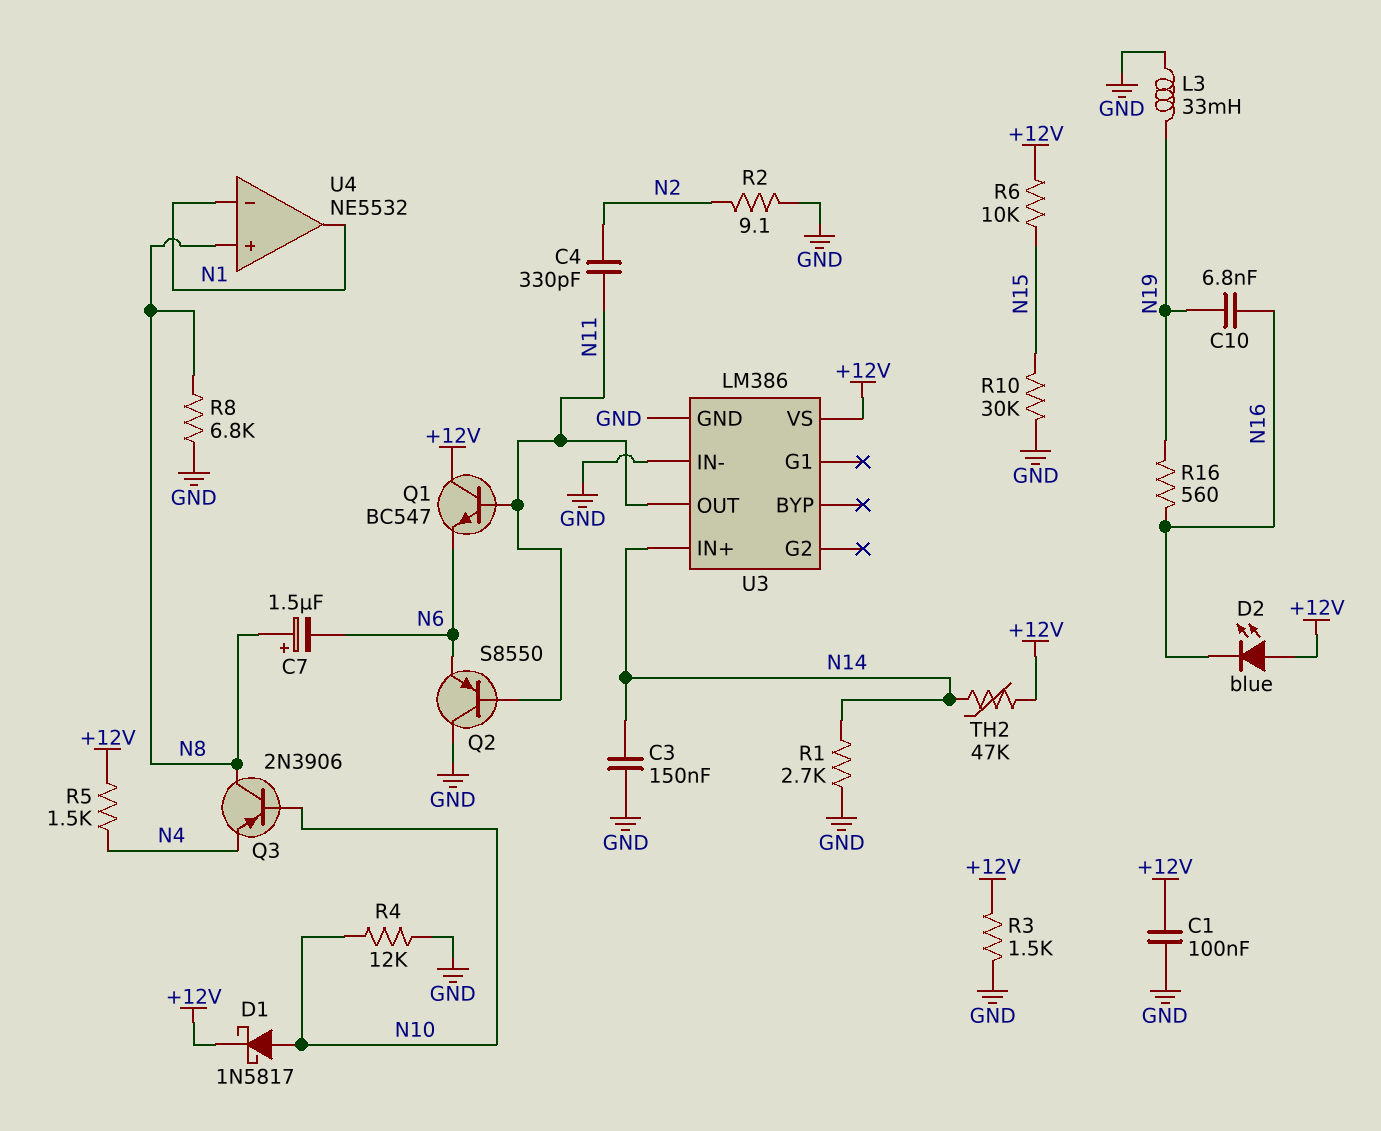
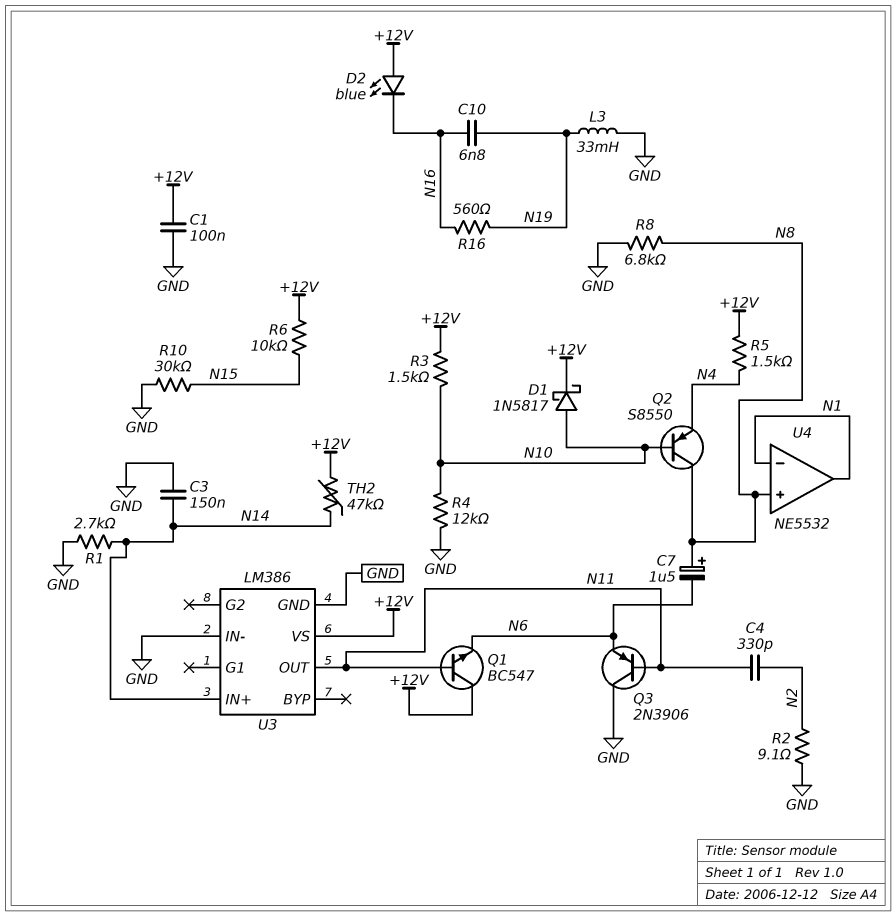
Q2: PNP S8550 (B N11, C GND, E N6) -> PNP S8550 (B N10, C N8, E N4)
Q3: PNP 2N3906 (B N10, C N8, E N4) -> PNP 2N3906 (B N11, C GND, E N6)
R3: 1.5k (+12V, GND) -> 1.5k (+12V, N10)

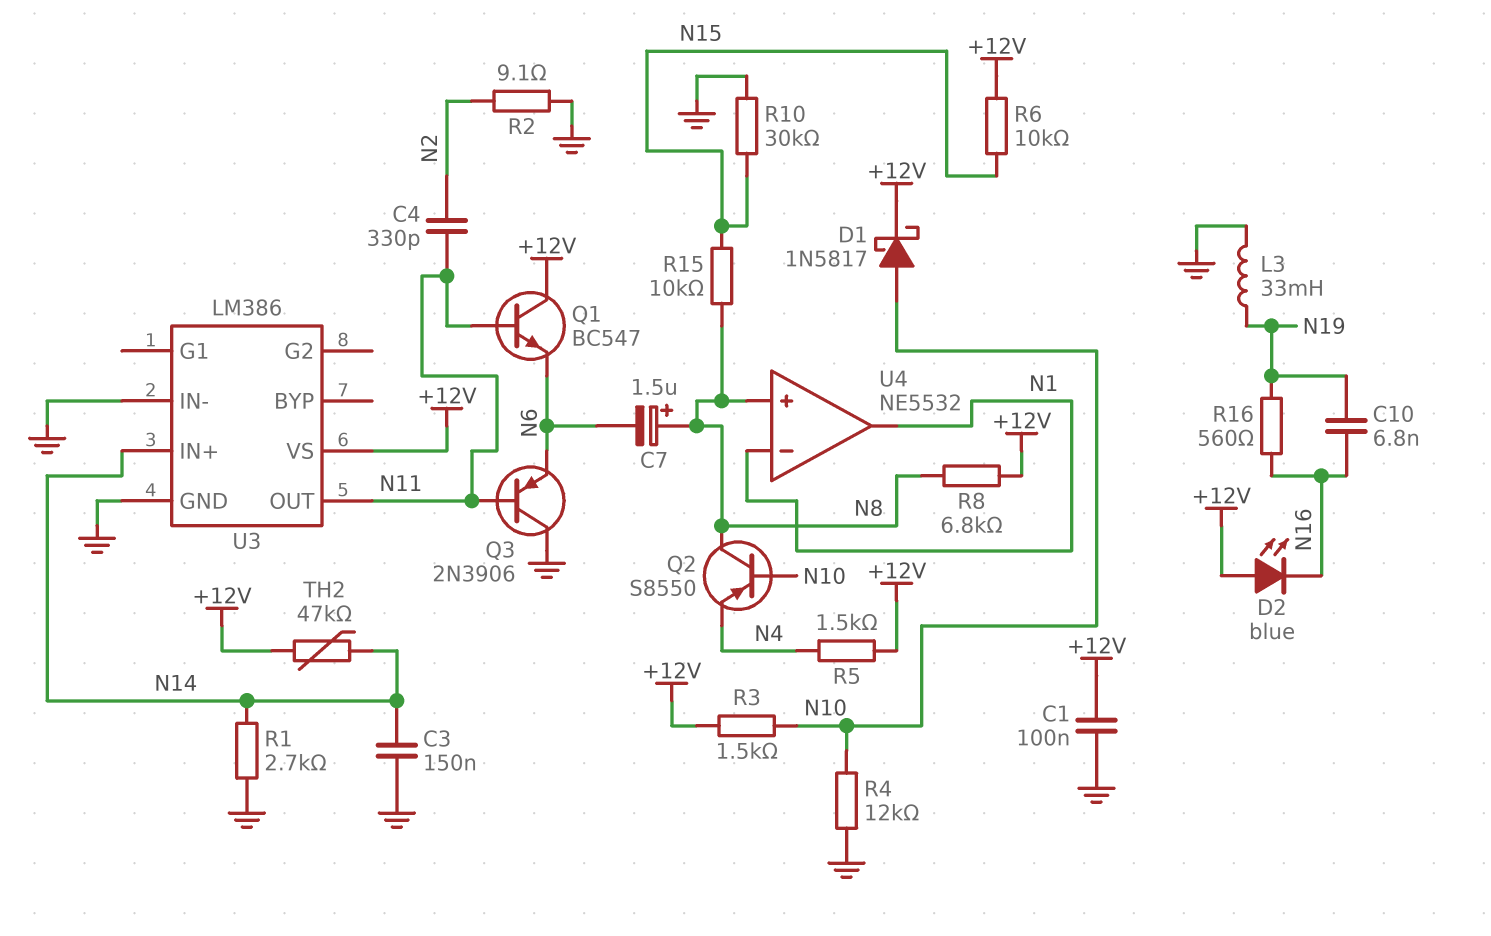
R8: 6.8k (GND, N8) -> 6.8k (+12V, N8)
R15: none -> 10k (N8, N15)

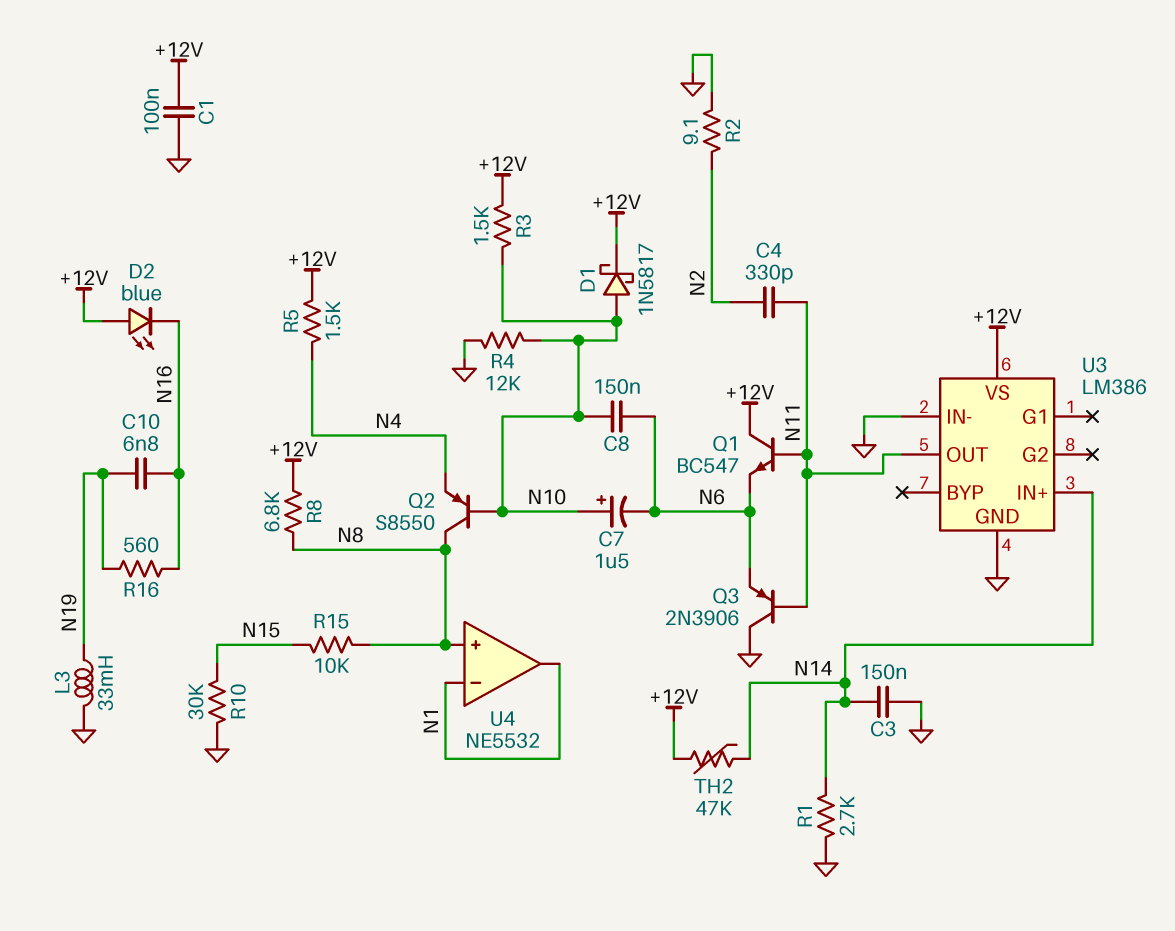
C7: 1.5uF (plus N8, minus N6) -> 1.5uF (plus N10, minus N6)
C8: none -> 150nF (N6, N10)
R6: 10k (+12V, N15) -> none

